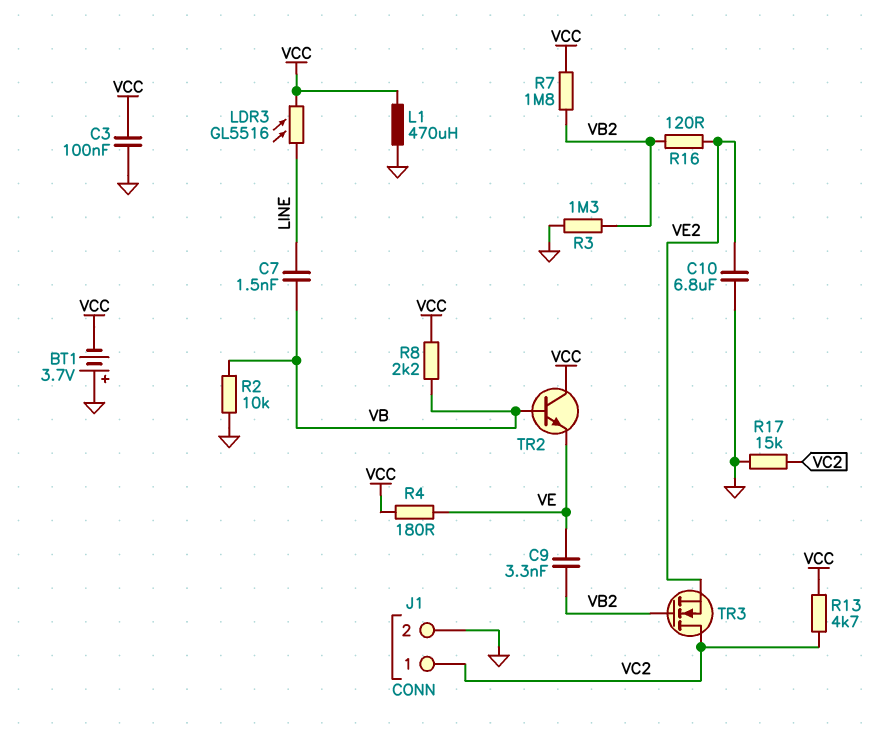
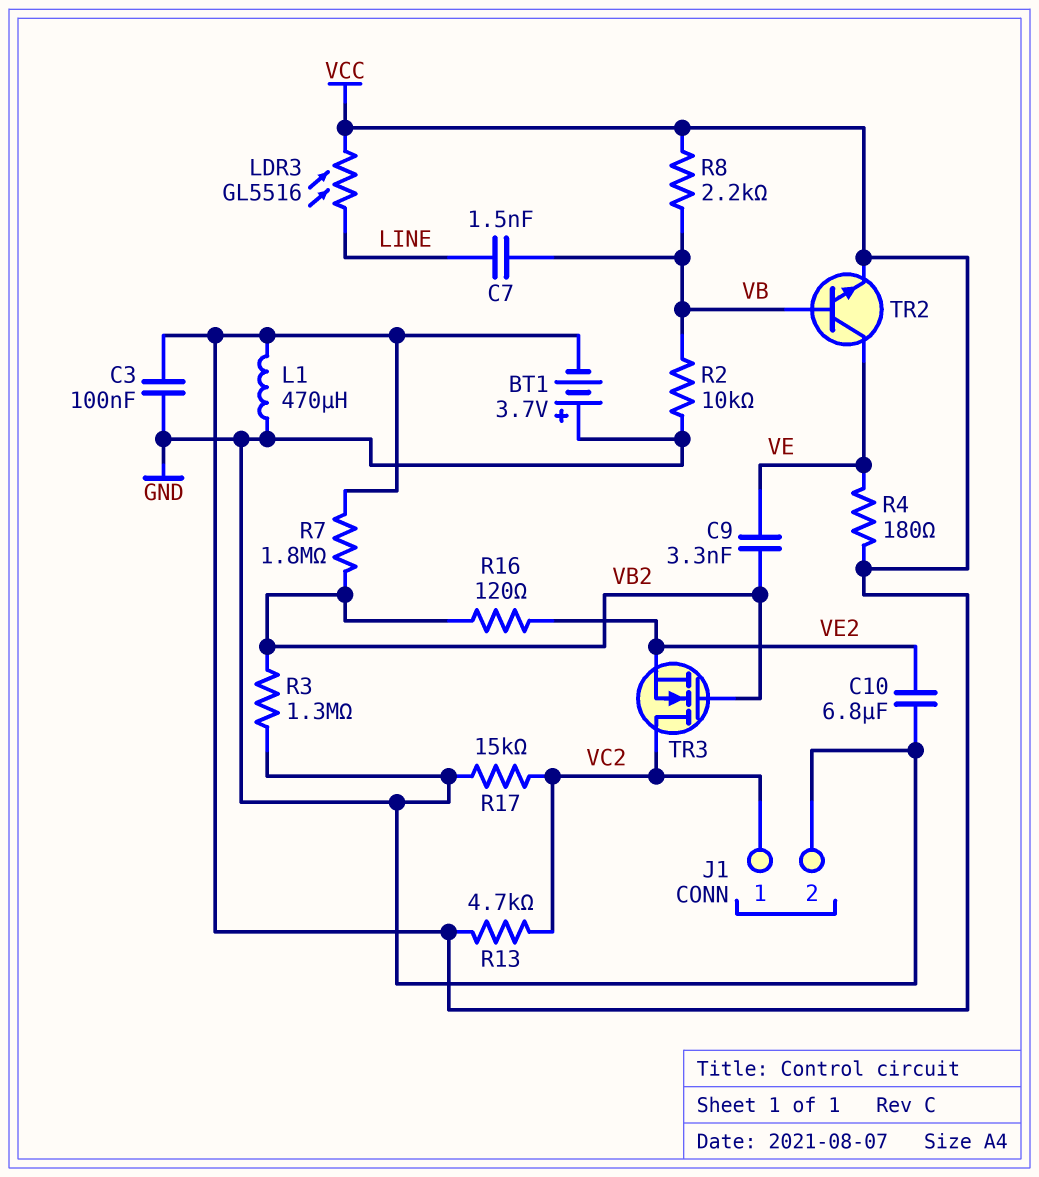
TR2: NPN (B VB, C VCC, E VE) -> NPN (B VB, C VE, E VCC)

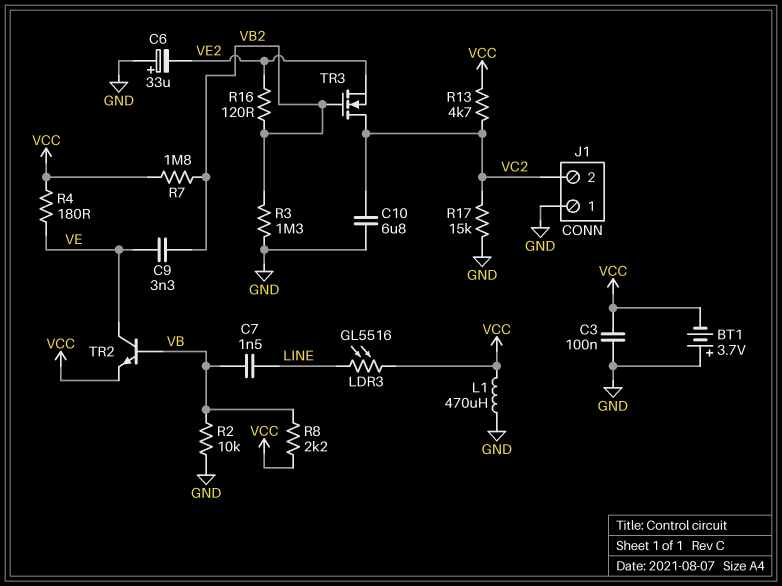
C6: none -> 33uF (plus GND, minus VE2)
C10: 6.8uF (GND, VE2) -> 6.8uF (GND, VC2)
J1 pin 1: VC2 -> GND
J1 pin 2: GND -> VC2

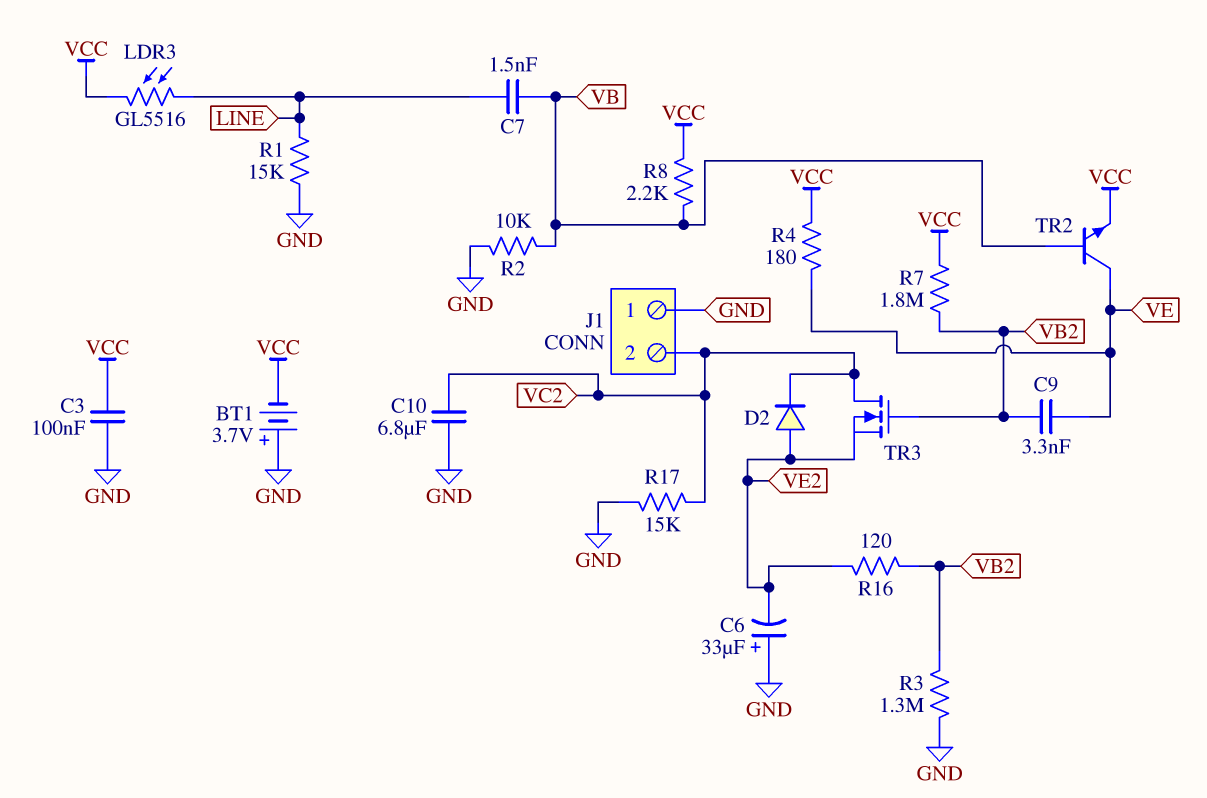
D2: none -> diode (A VE2, K VC2)
L1: 470uH (GND, VCC) -> none
R1: none -> 15k (GND, LINE)
R13: 4.7k (VC2, VCC) -> none

